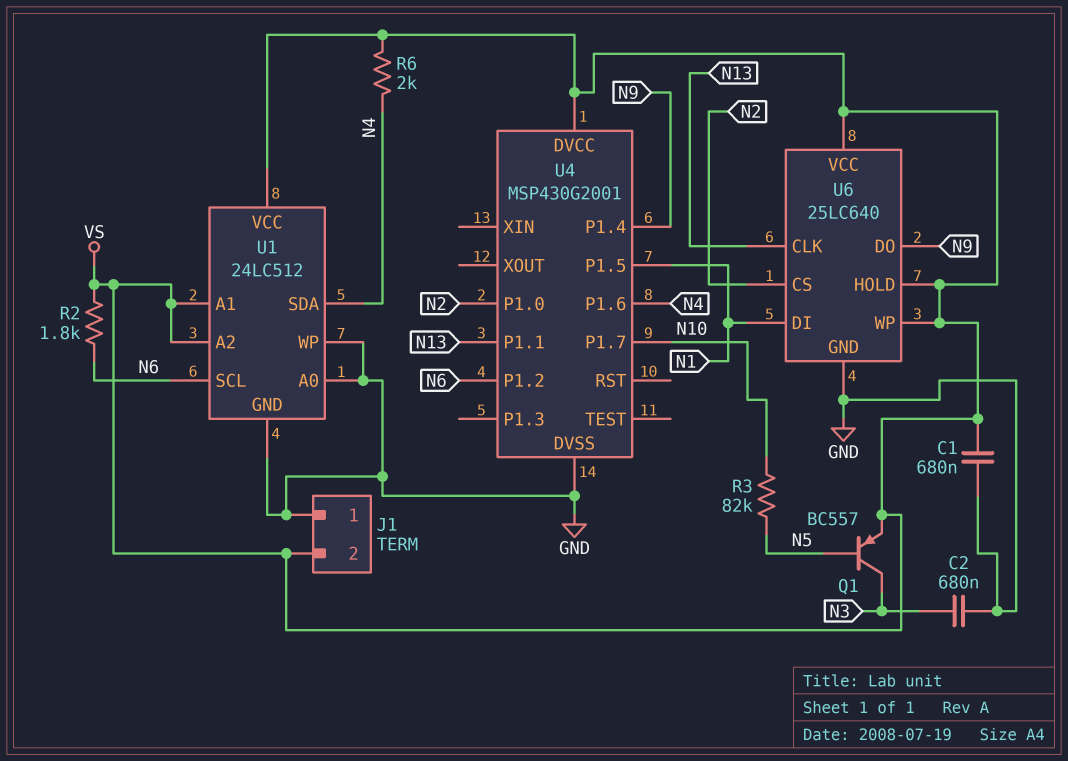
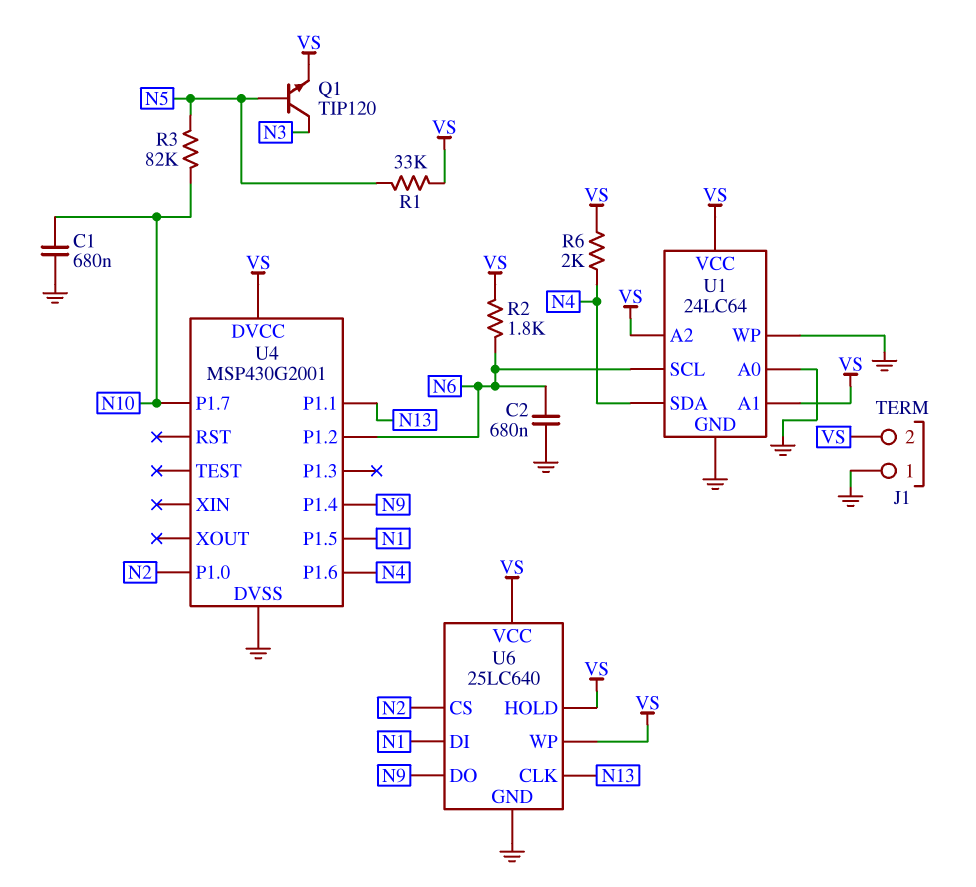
C1: 680nF (GND, VS) -> 680nF (GND, N10)
C2: 680nF (GND, N3) -> 680nF (GND, N6)
Q1: PNP BC557 (B N5, C N3, E VS) -> NPN TIP120 (B N5, C N3, E VS)
R1: none -> 33k (N5, VS)
U1: 24LC512 -> 24LC64

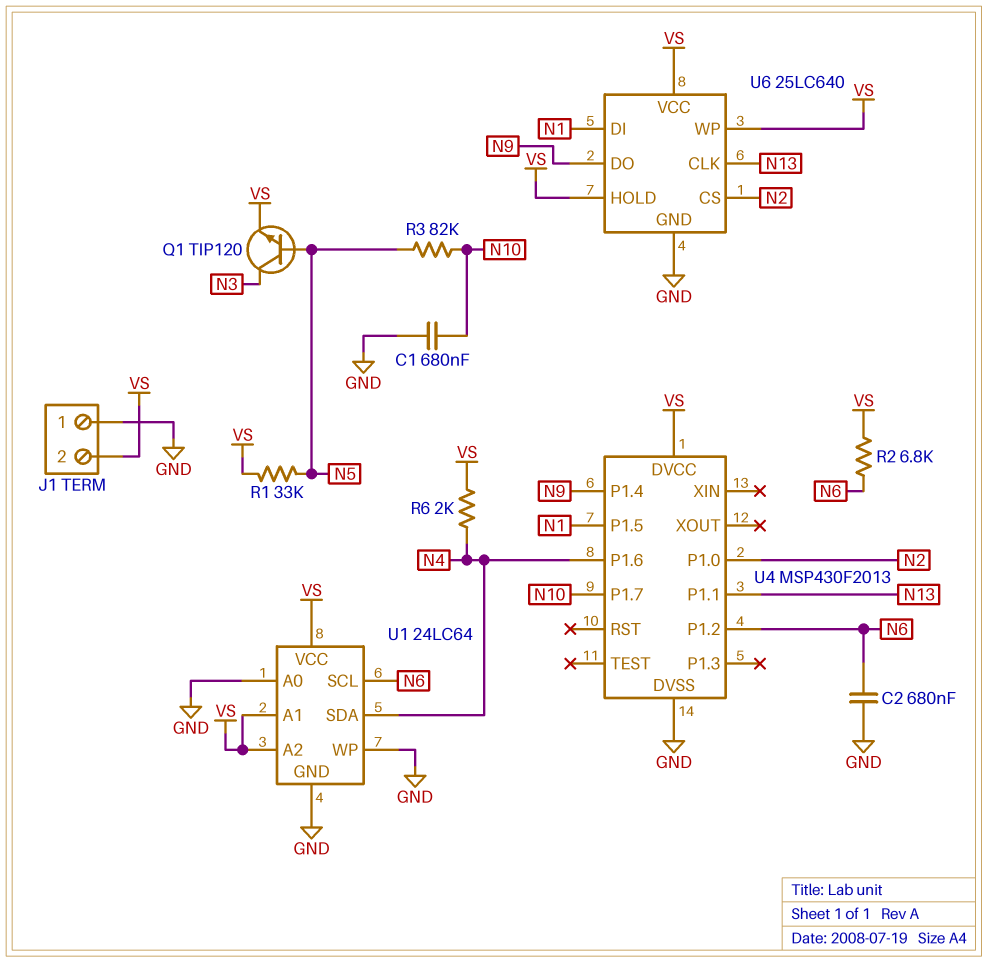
R2: 1.8k (N6, VS) -> 6.8k (N6, VS)
U4: MSP430G2001 -> MSP430F2013

